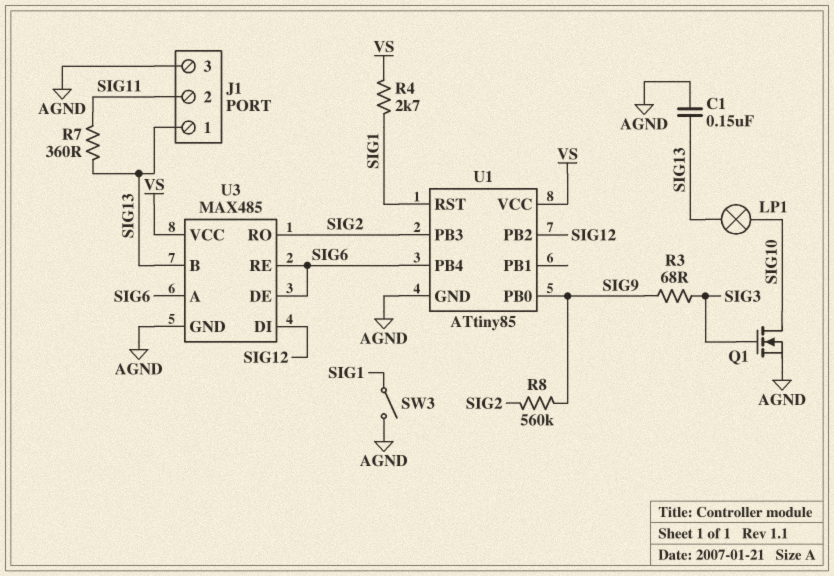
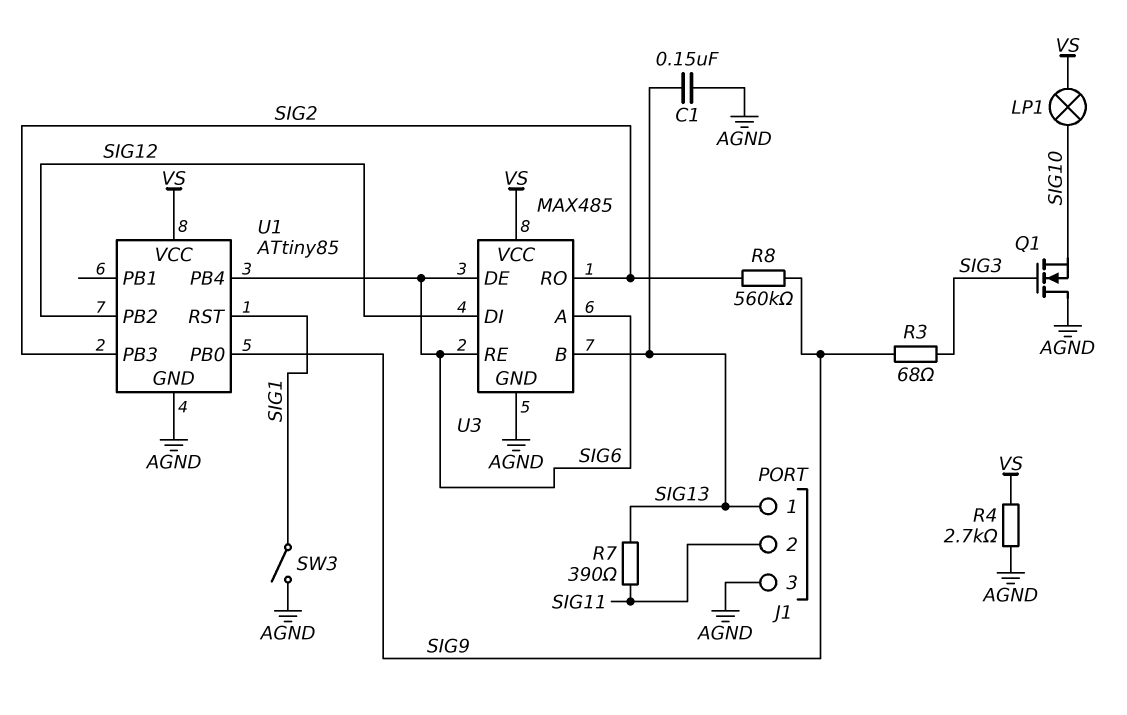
LP1: lamp (SIG10, SIG13) -> lamp (SIG10, VS)
Q1: NMOS (G SIG3, D SIG10, S AGND) -> NMOS (G SIG3, D AGND, S SIG10)
R4: 2.7k (SIG1, VS) -> 2.7k (AGND, VS)
R7: 360 (SIG11, SIG13) -> 390 (SIG11, SIG13)

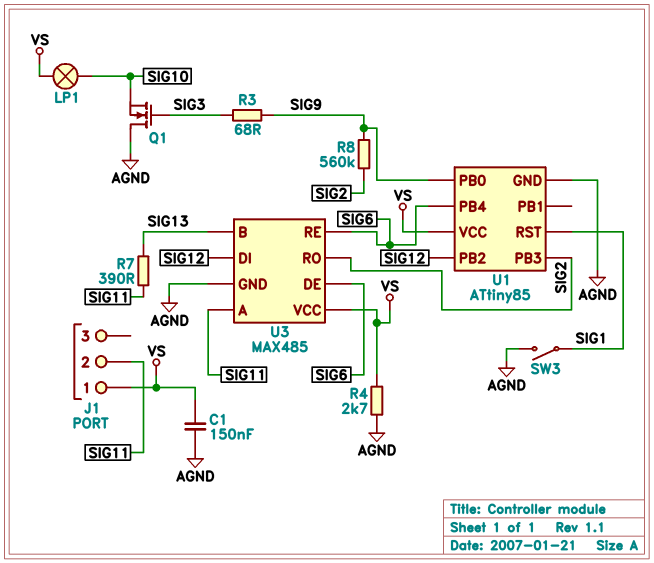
C1: 150nF (AGND, SIG13) -> 150nF (AGND, VS)
J1 pin 1: SIG13 -> VS
J1 pin 3: AGND -> none
U3 pin A: SIG6 -> SIG11

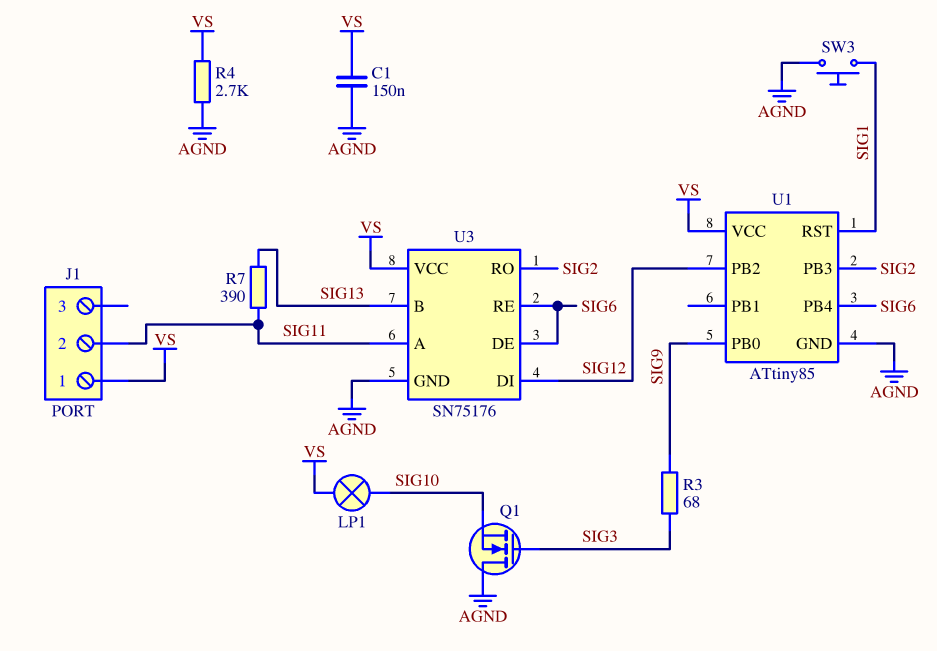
R8: 560k (SIG2, SIG9) -> none
SW3: switch (AGND, SIG1) -> button (AGND, SIG1)
U3: MAX485 -> SN75176

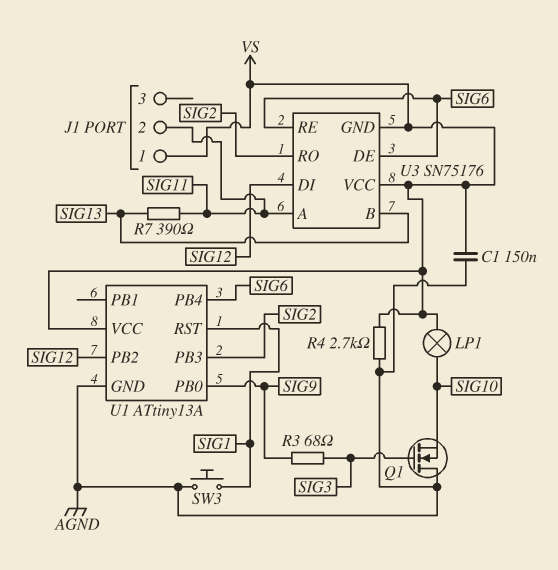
U1: ATtiny85 -> ATtiny13A
U3 pin GND: AGND -> VS

